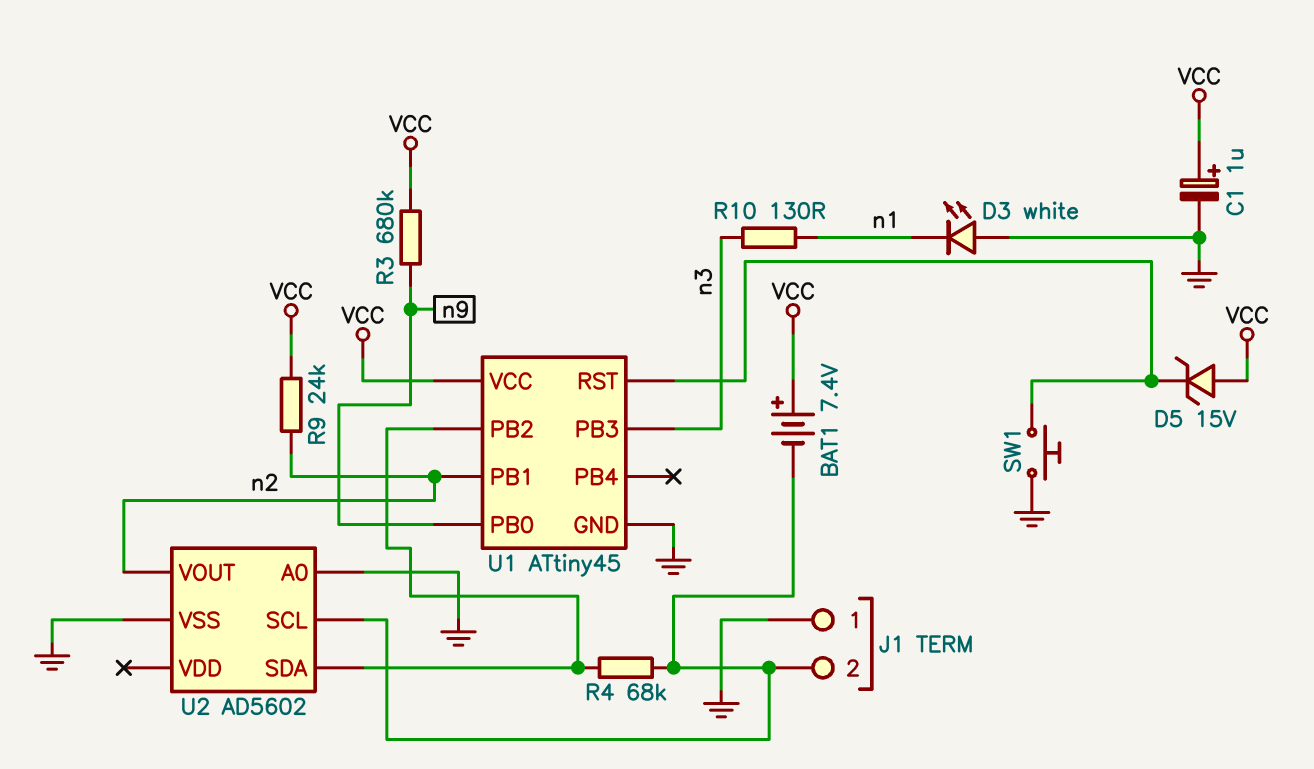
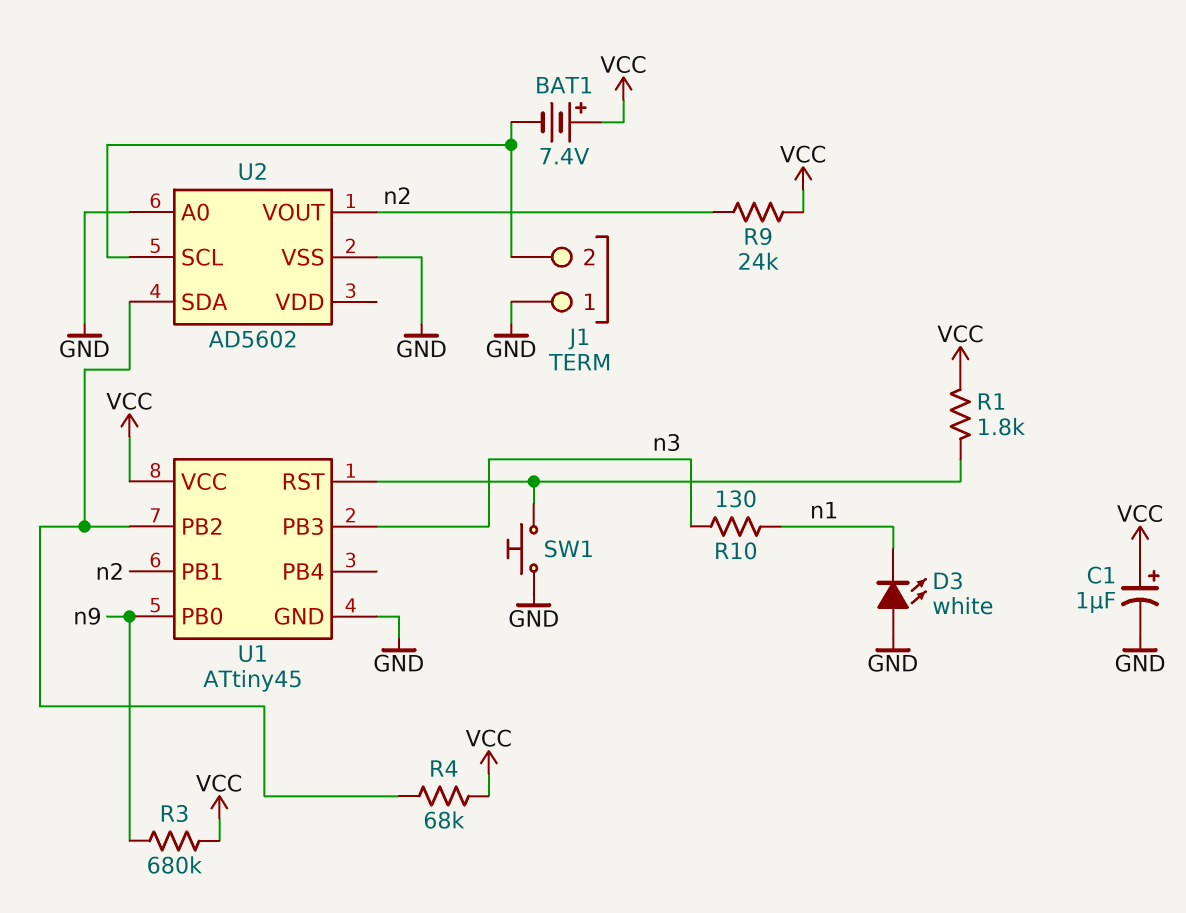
D5: zener 15V (A VCC, K U1/RST) -> none
R1: none -> 1.8k (U1/RST, VCC)
R4: 68k (J1/2, U1/PB2) -> 68k (U1/PB2, VCC)

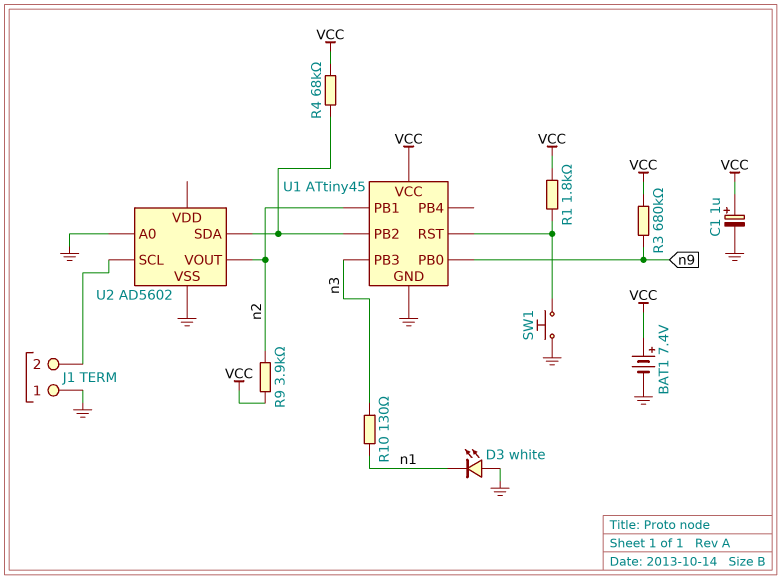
BAT1: 7.4V (plus VCC, minus J1/2) -> 7.4V (plus VCC, minus GND)
R9: 24k (VCC, n2) -> 3.9k (VCC, n2)

